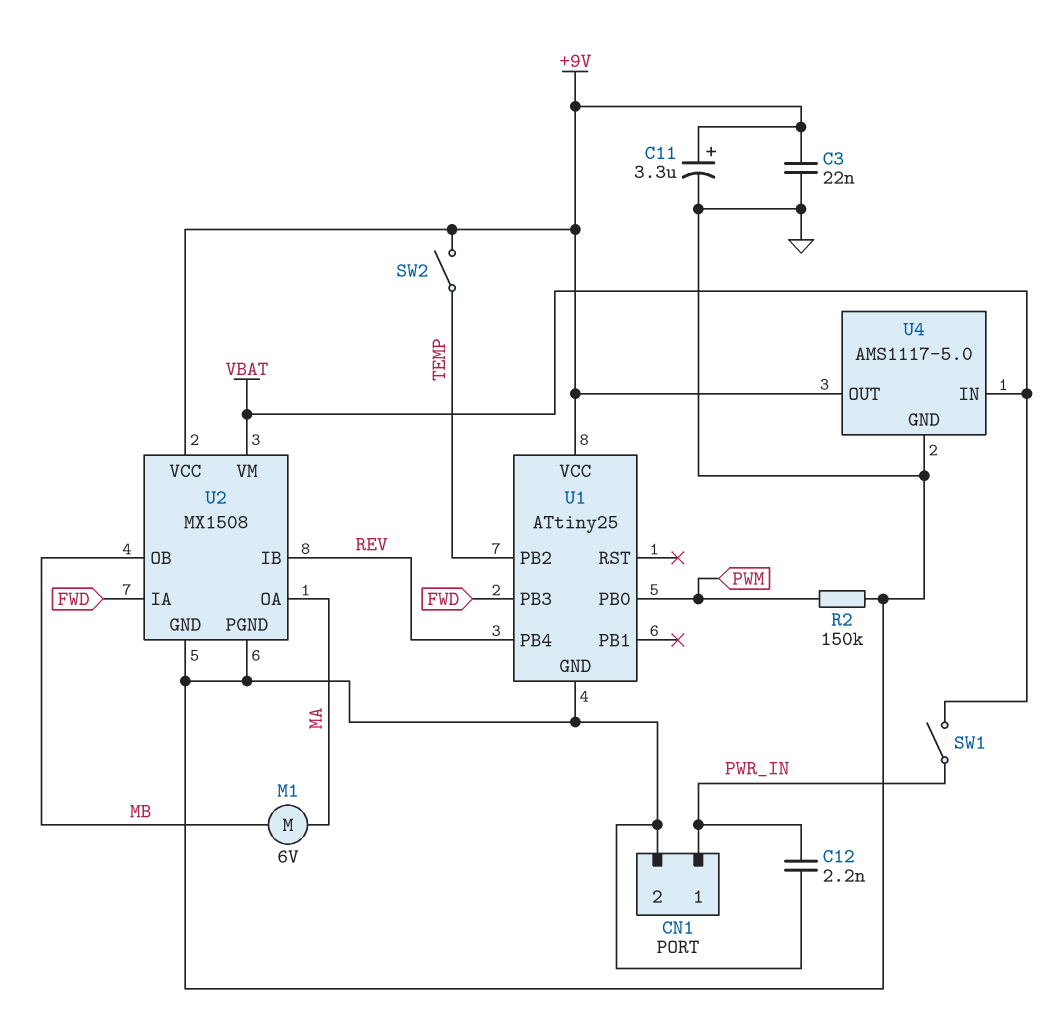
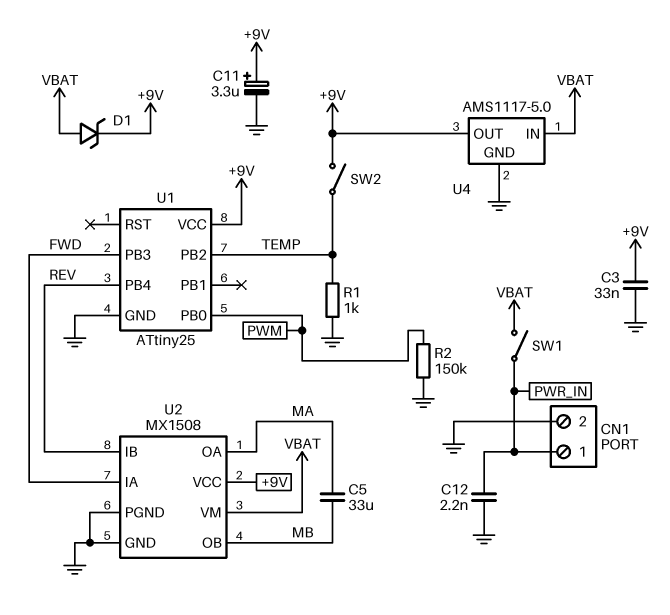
C3: 22nF (+9V, GND) -> 33nF (+9V, GND)
C5: none -> 33uF (MA, MB)
D1: none -> zener (A VBAT, K +9V)
M1: motor 6V (MA, MB) -> none
R1: none -> 1k (GND, TEMP)

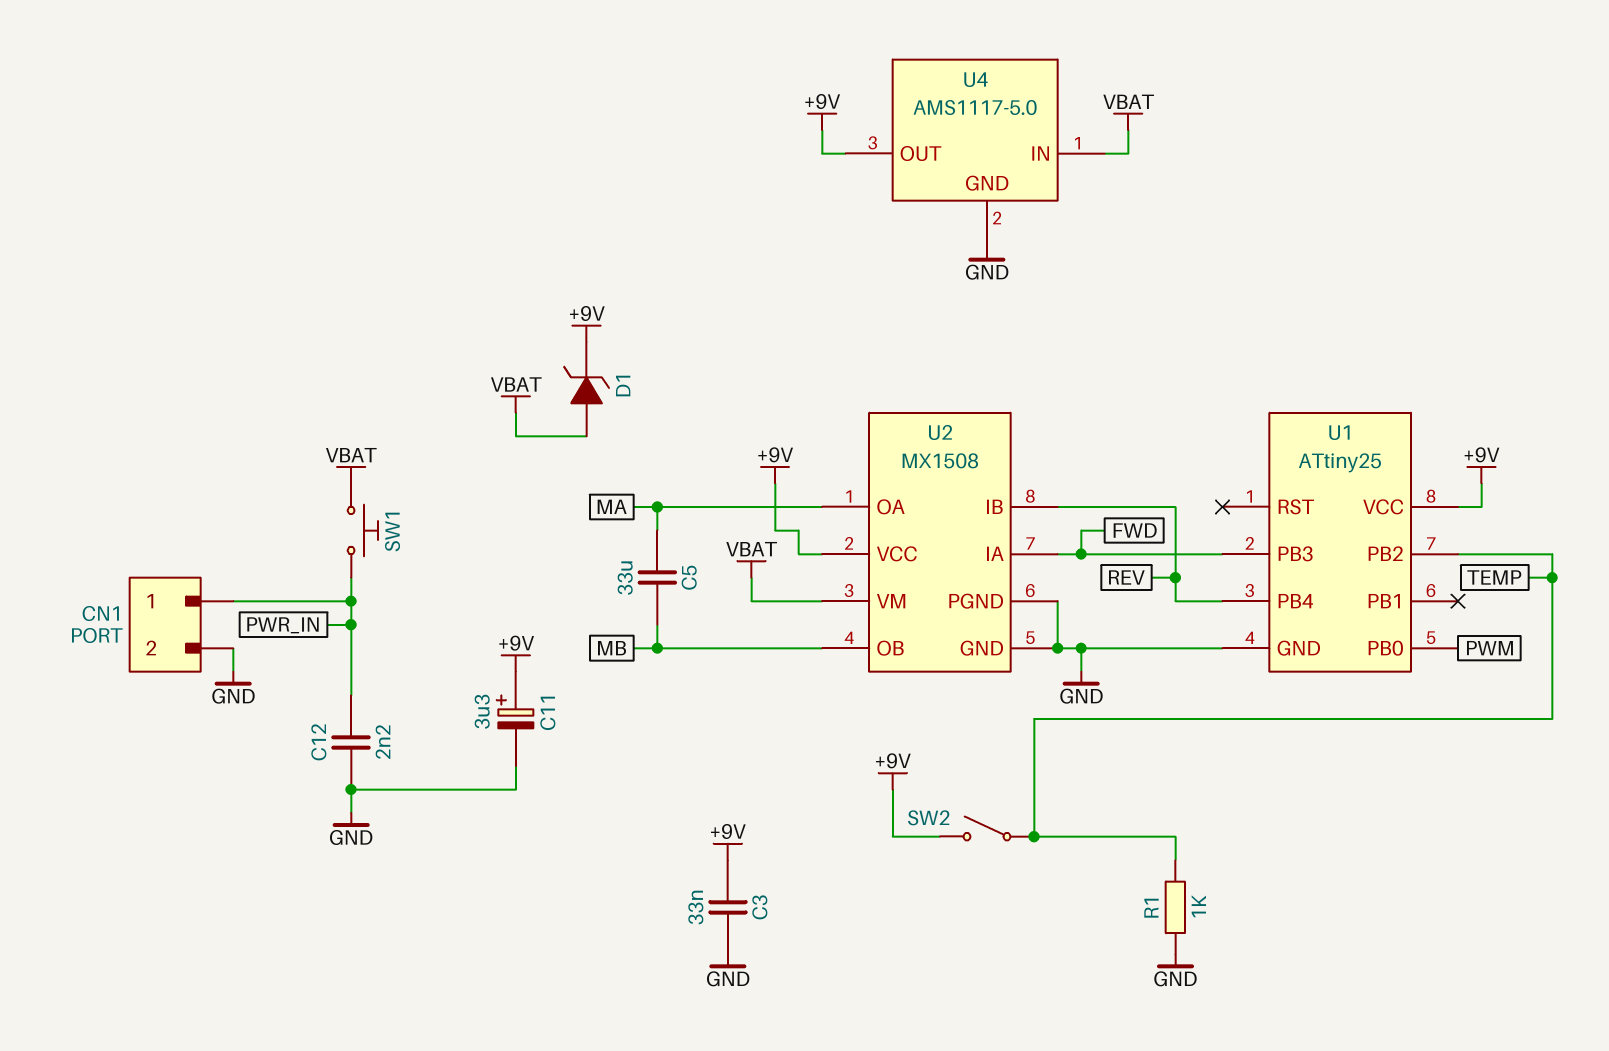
R2: 150k (GND, PWM) -> none
SW1: switch (PWR_IN, VBAT) -> button (PWR_IN, VBAT)

